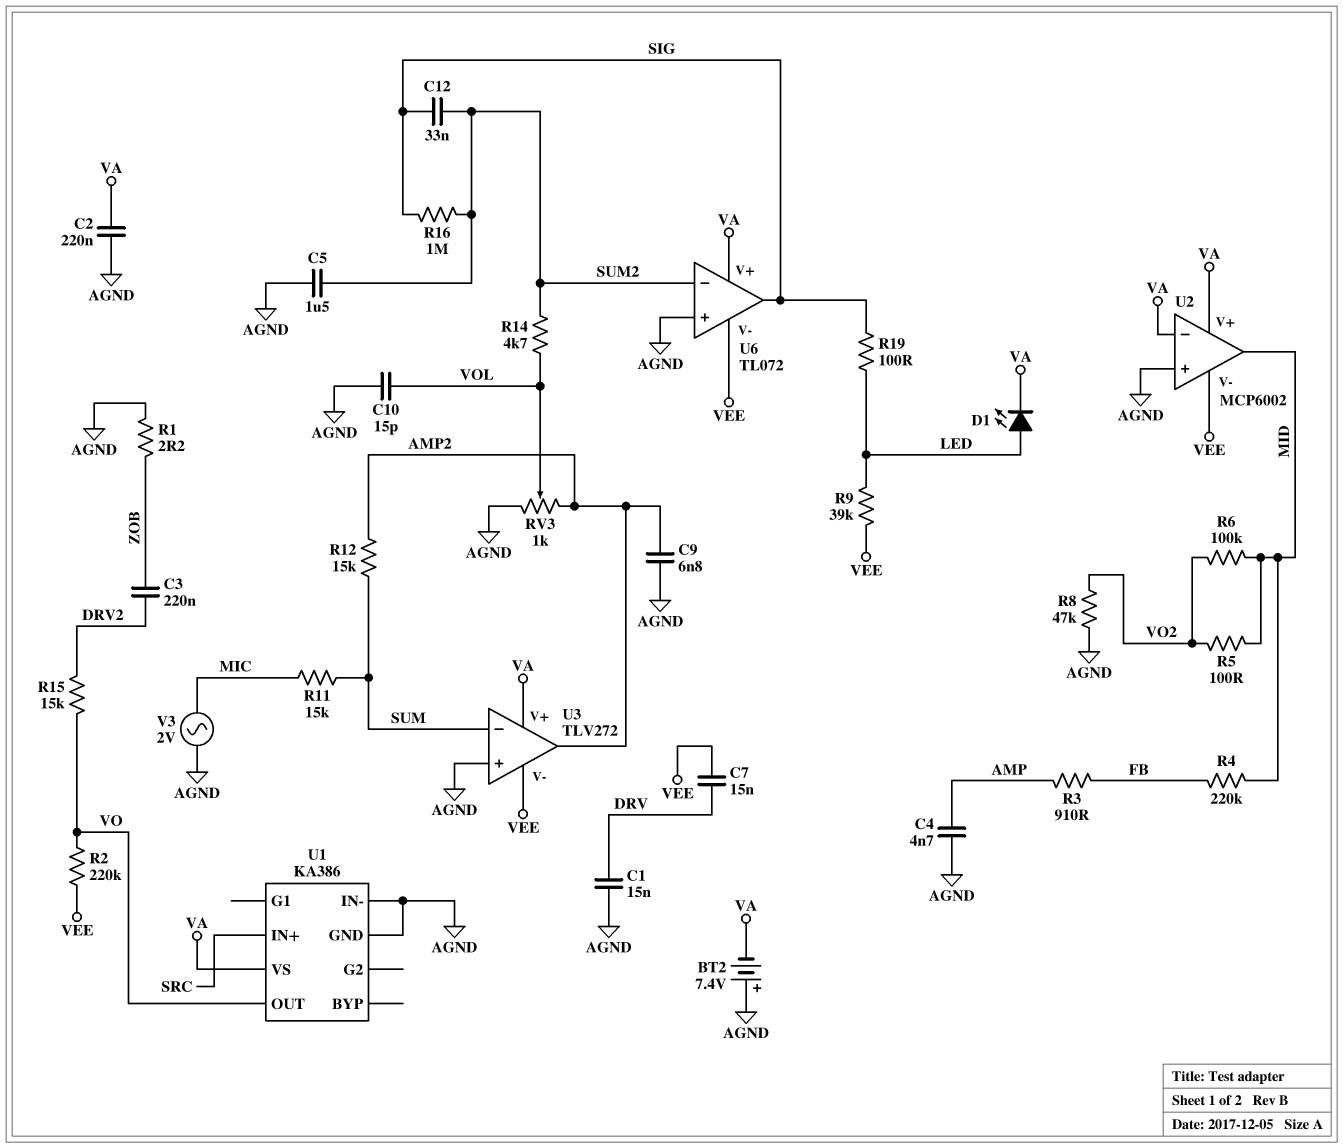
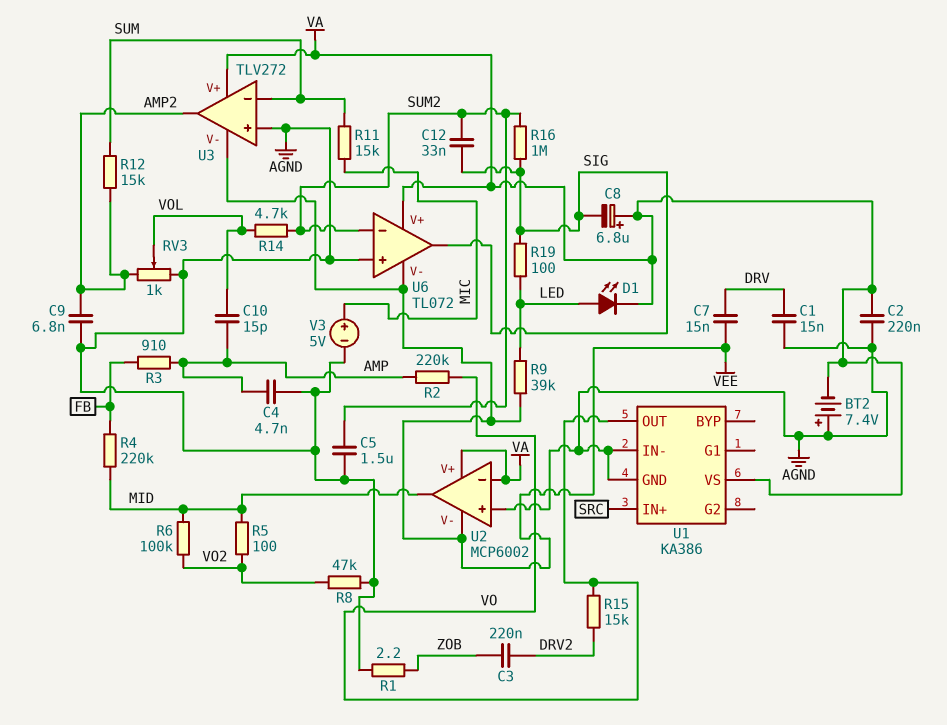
C8: none -> 6.8uF (plus VA, minus SIG)
C10: 15pF (AGND, VOL) -> 15pF (AMP, VOL)
R2: 220k (VEE, VO) -> 220k (AMP, VO)
V3: AC 2V (AGND, MIC) -> 5V (plus MIC, minus AGND)

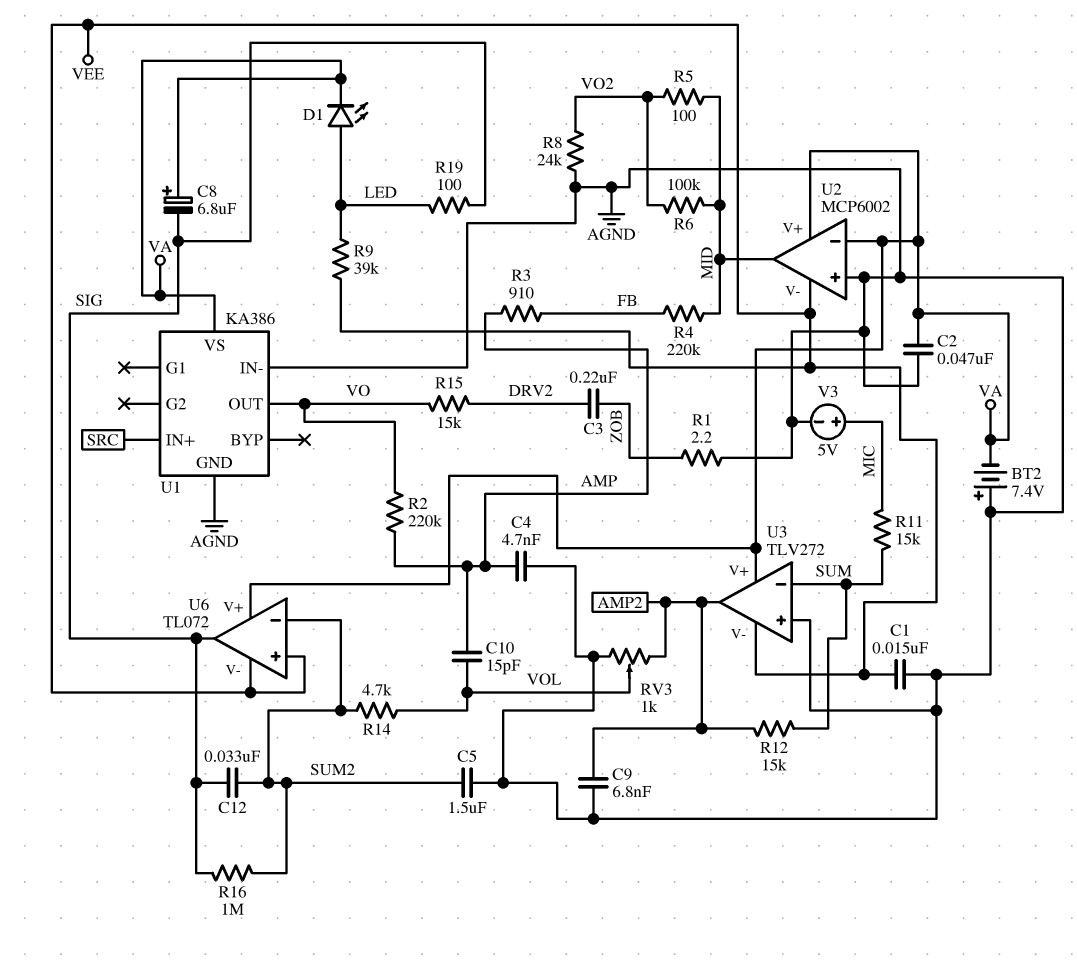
C1: 15nF (AGND, DRV) -> 15nF (AGND, VEE)
C2: 220nF (AGND, VA) -> 47nF (AGND, VA)
C7: 15nF (DRV, VEE) -> none
R8: 47k (AGND, VO2) -> 24k (AGND, VO2)
U6 pin in+: AGND -> VEE

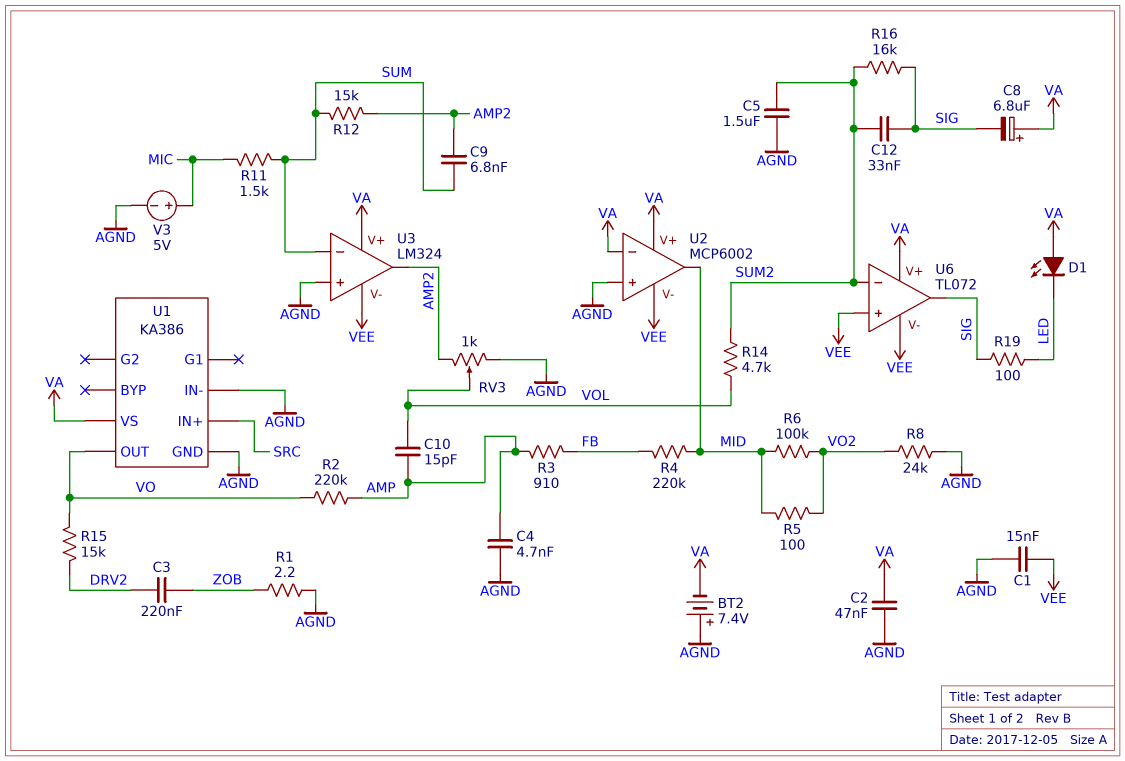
C9: 6.8nF (AGND, AMP2) -> 6.8nF (AMP2, SUM)
D1: LED (A LED, K VA) -> LED (A VA, K LED)
R9: 39k (LED, VEE) -> none
R11: 15k (MIC, SUM) -> 1.5k (MIC, SUM)
R16: 1M (SIG, SUM2) -> 16k (SIG, SUM2)
U3: TLV272 -> LM324

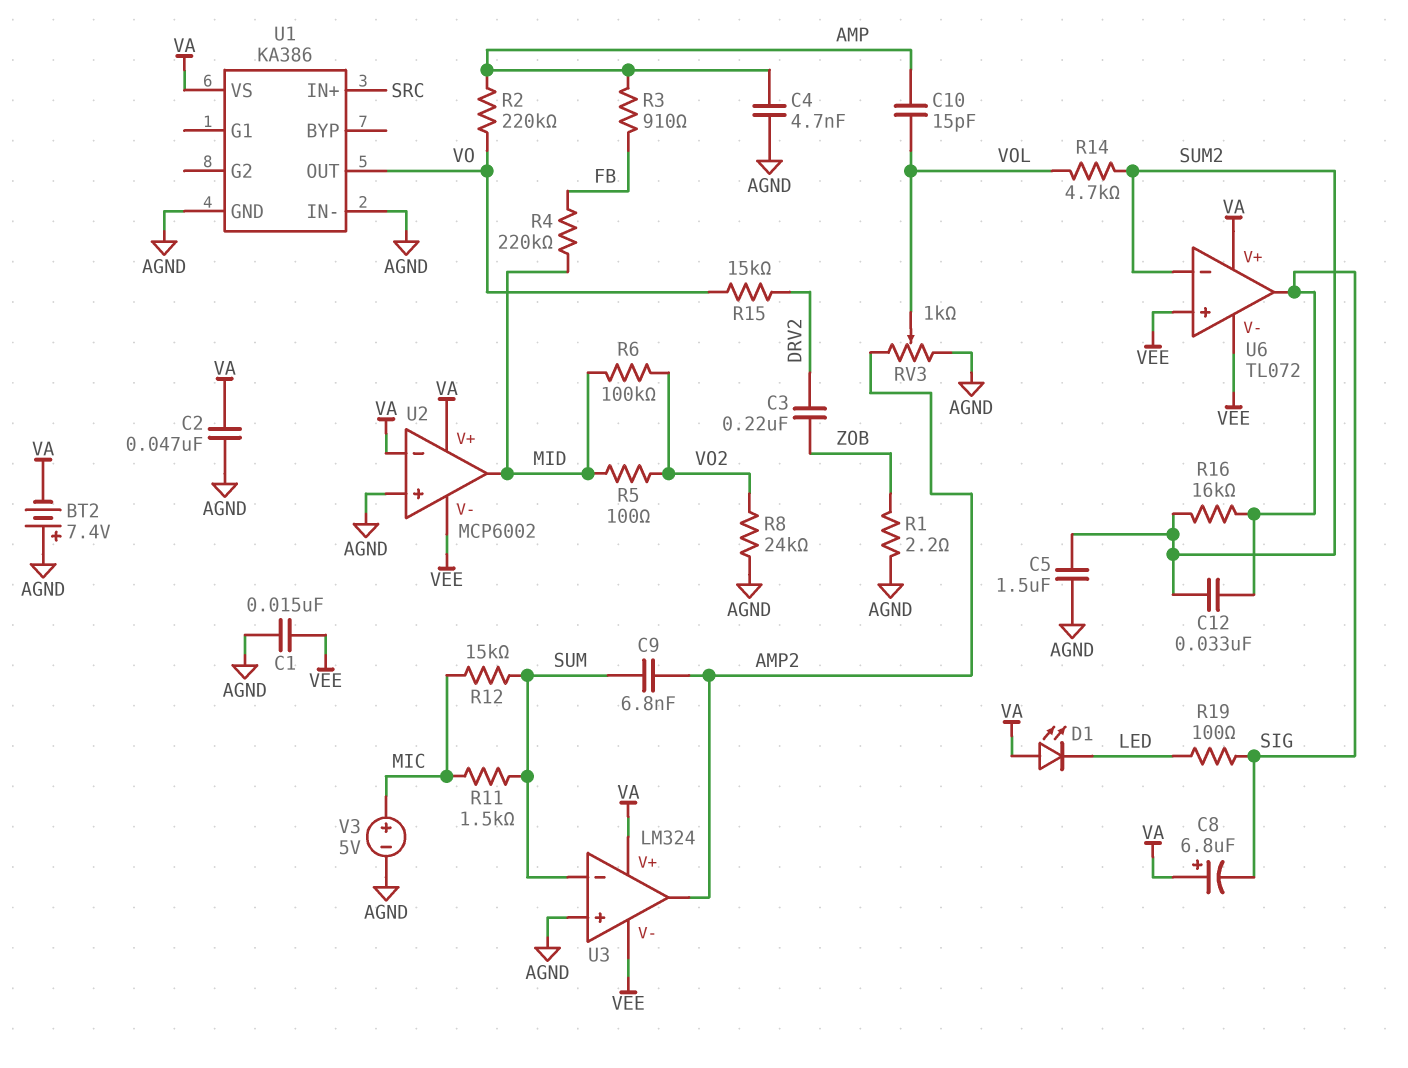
R12: 15k (AMP2, SUM) -> 15k (MIC, SUM)

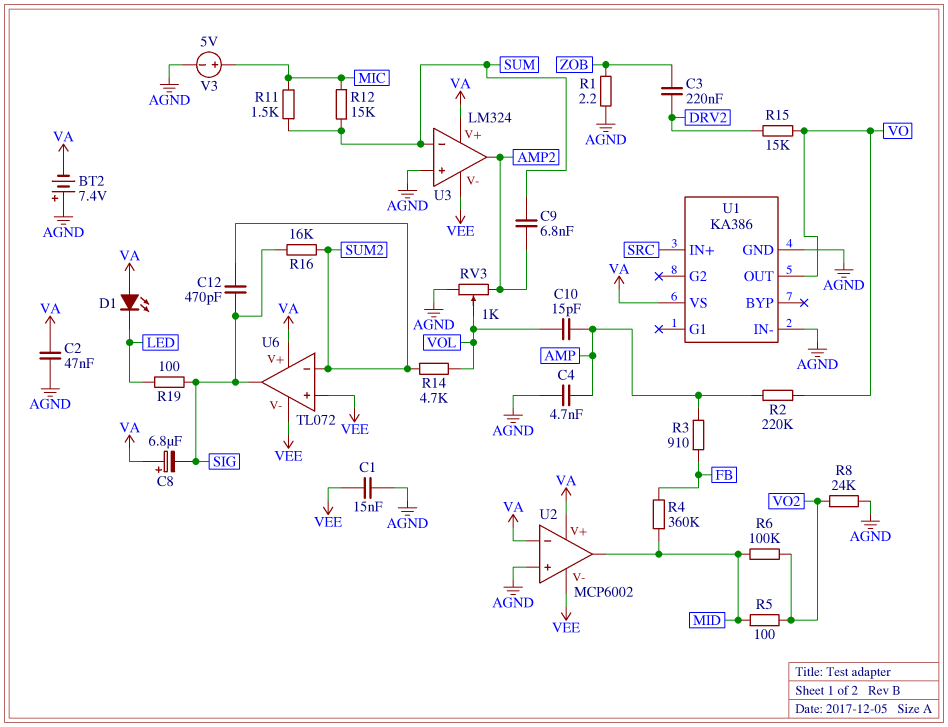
C5: 1.5uF (AGND, SUM2) -> none
C12: 33nF (SIG, SUM2) -> 470pF (SIG, SUM2)
R4: 220k (FB, MID) -> 360k (FB, MID)

